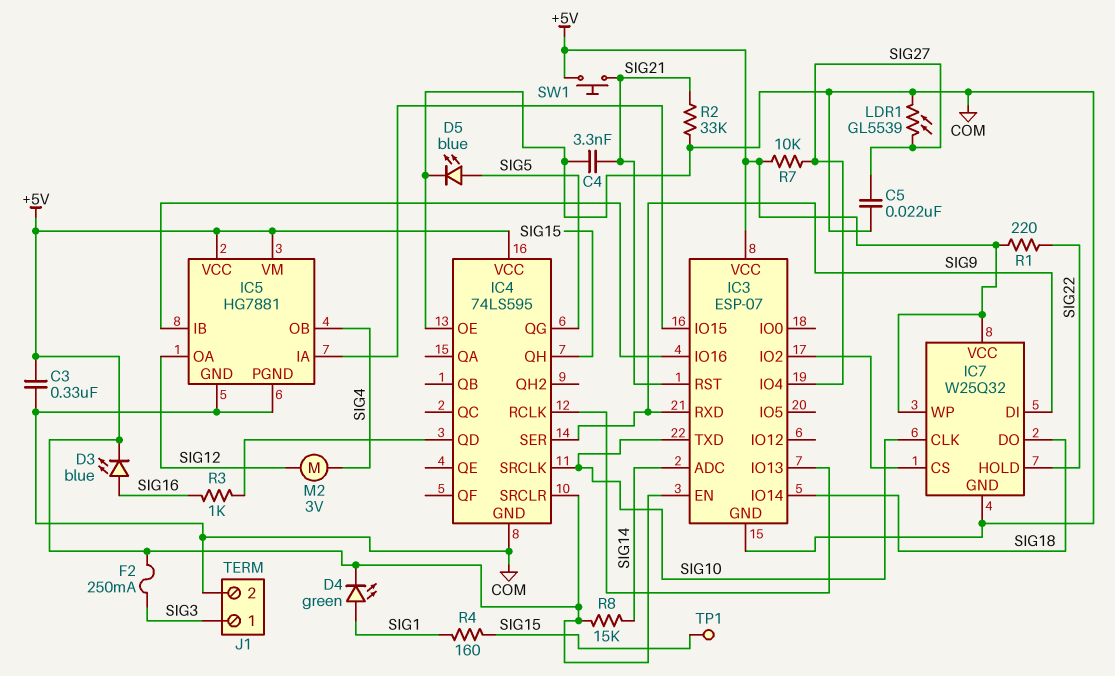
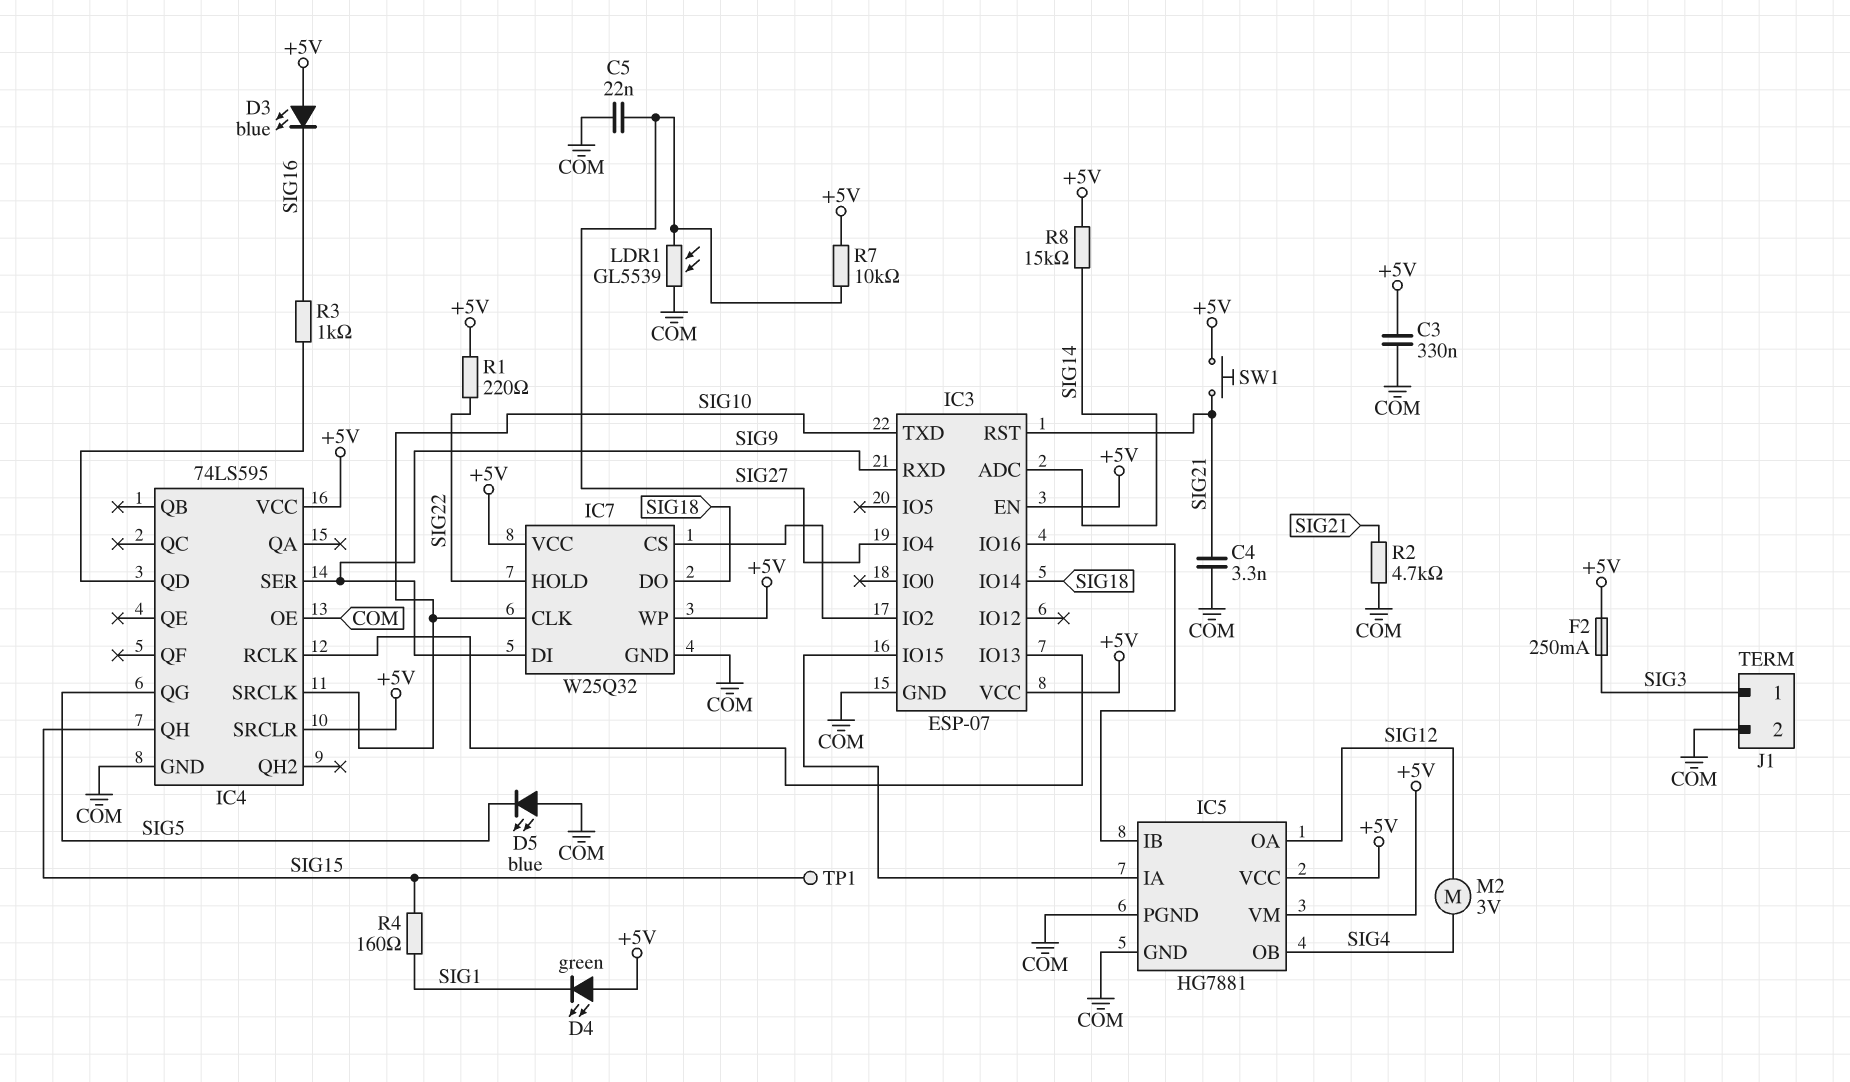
D3: LED blue (A SIG16, K +5V) -> LED blue (A +5V, K SIG16)
D4: LED green (A SIG1, K +5V) -> LED green (A +5V, K SIG1)
D5: LED blue (A SIG5, K COM) -> LED blue (A COM, K SIG5)
R2: 33k (COM, SIG21) -> 4.7k (COM, SIG21)

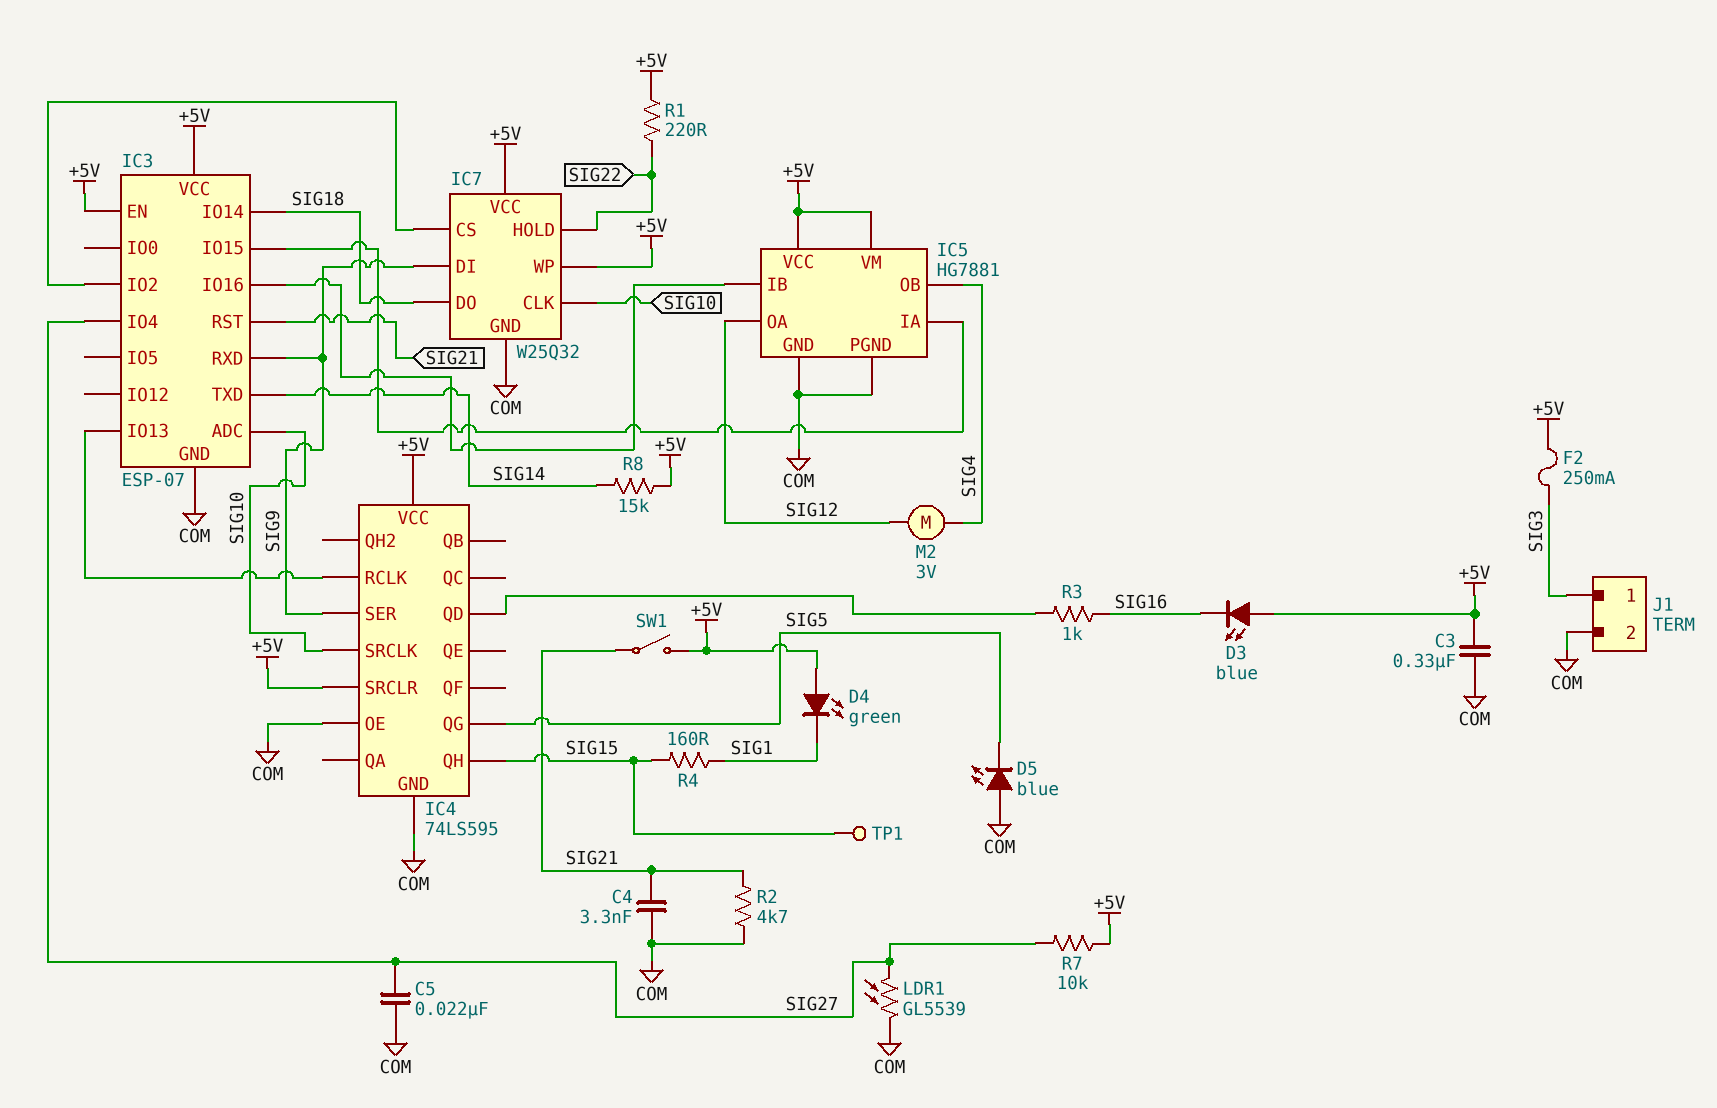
IC3 pin ADC: SIG14 -> SIG10
IC3 pin TXD: SIG10 -> SIG14
SW1: button (+5V, SIG21) -> switch (+5V, SIG21)

